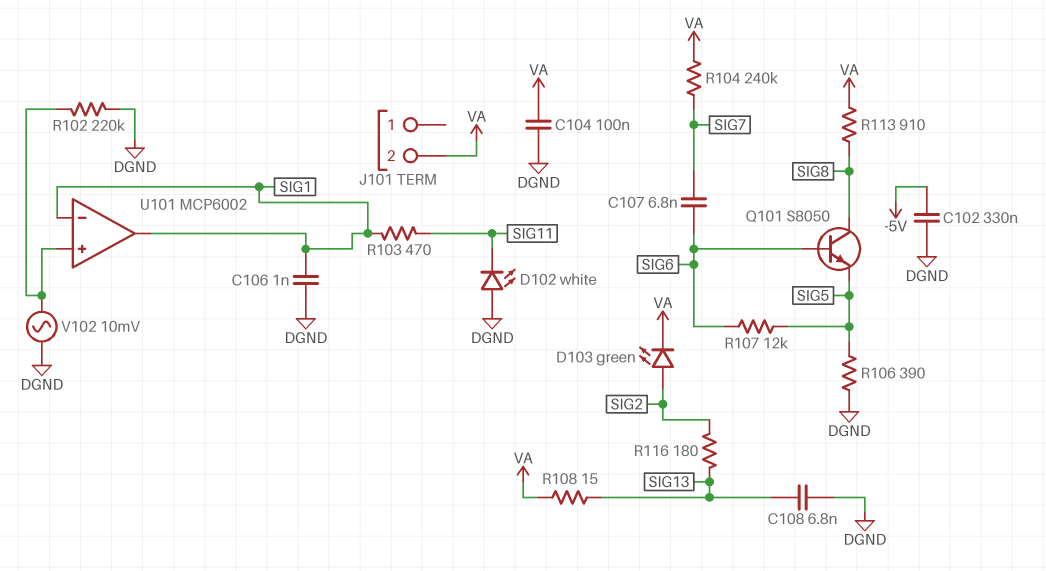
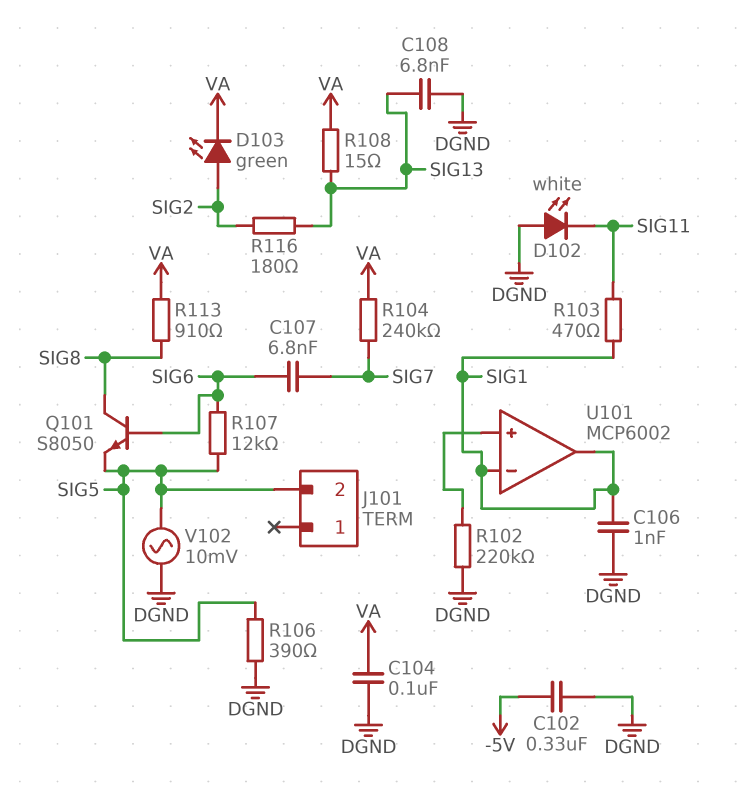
J101 pin 2: VA -> SIG5
V102: AC 10mV (DGND, U101/in+) -> AC 10mV (DGND, SIG5)

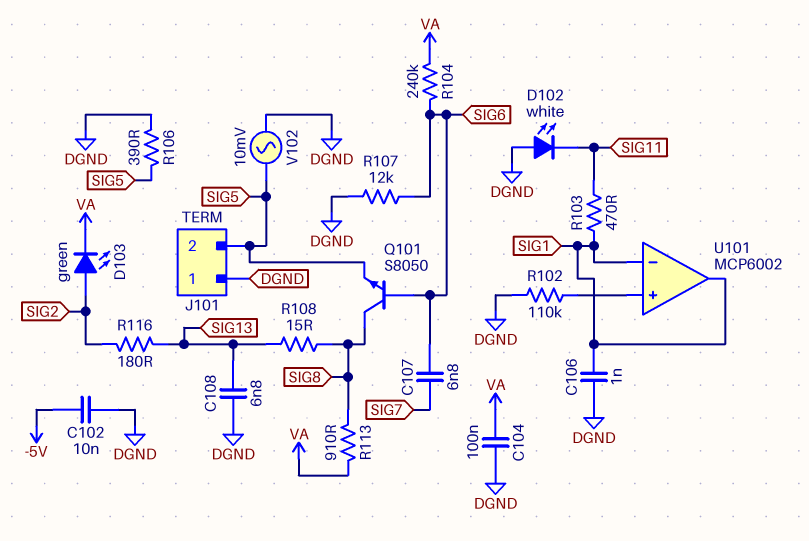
C102: 330nF (-5V, DGND) -> 10nF (-5V, DGND)
J101 pin 1: none -> DGND
R102: 220k (DGND, U101/in+) -> 110k (DGND, U101/in+)
R104: 240k (SIG7, VA) -> 240k (SIG6, VA)
R107: 12k (SIG5, SIG6) -> 12k (DGND, SIG6)
R108: 15 (SIG13, VA) -> 15 (SIG8, SIG13)

